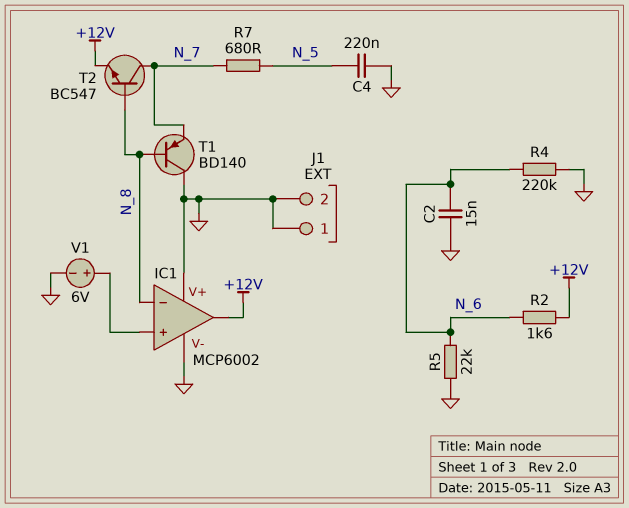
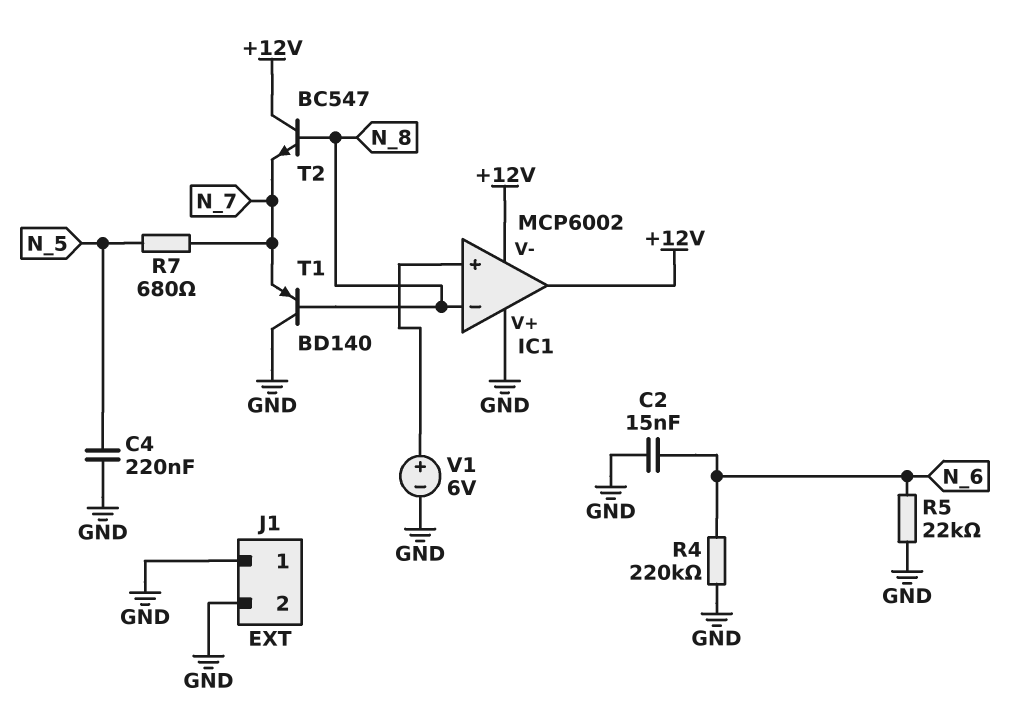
IC1 pin V-: GND -> +12V
R2: 1.6k (+12V, N_6) -> none
T2: NPN BC547 (B N_8, C N_7, E +12V) -> NPN BC547 (B N_8, C +12V, E N_7)

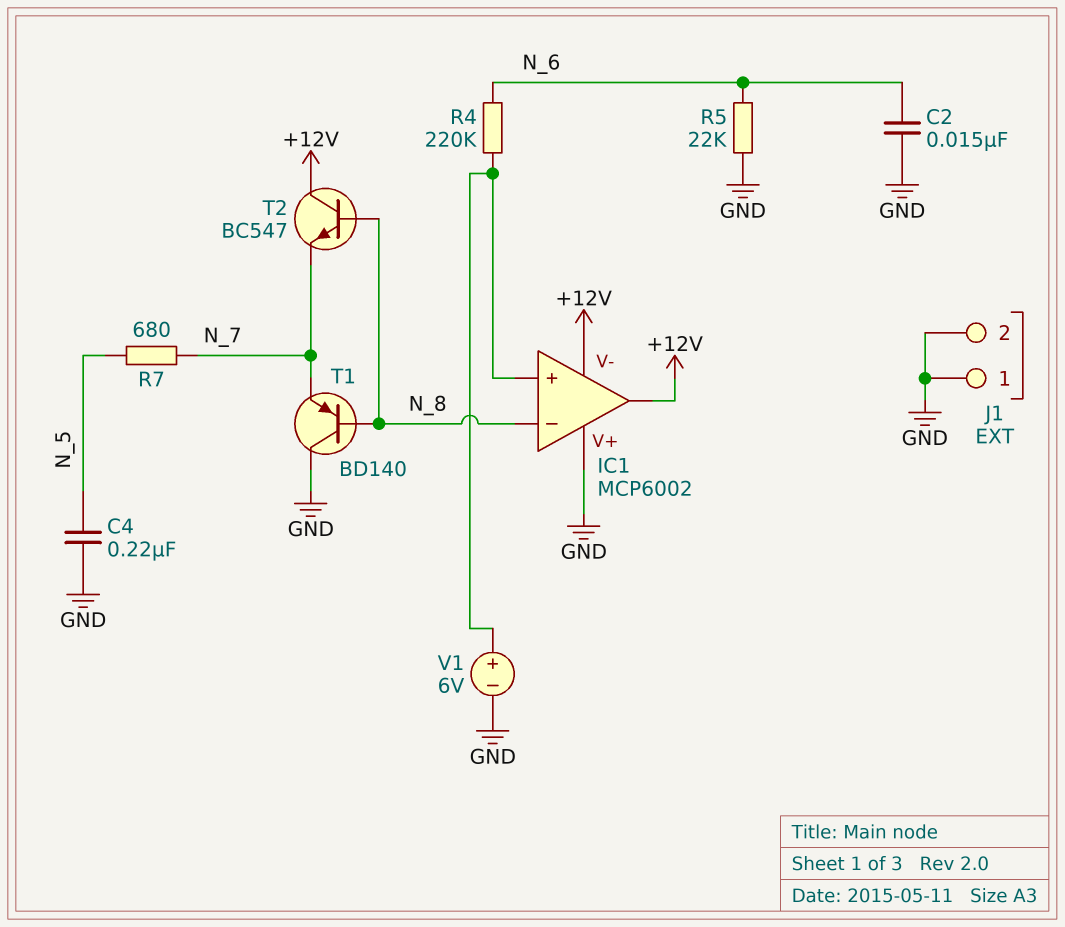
R4: 220k (GND, N_6) -> 220k (IC1/in+, N_6)

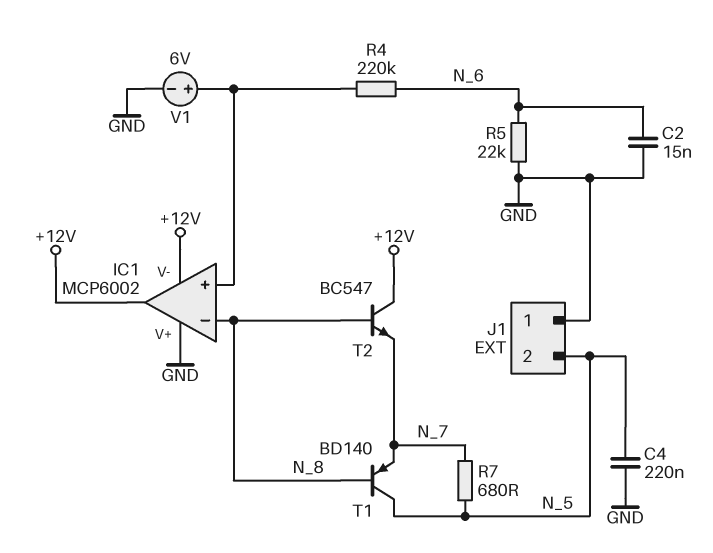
J1 pin 2: GND -> N_5
T1: PNP BD140 (B N_8, C GND, E N_7) -> PNP BD140 (B N_8, C N_5, E N_7)

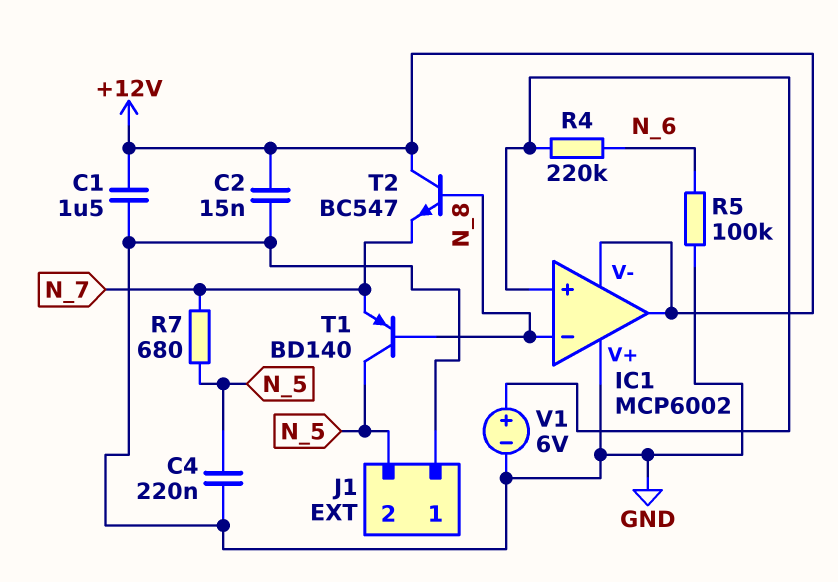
C1: none -> 1.5uF (+12V, GND)
C2: 15nF (GND, N_6) -> 15nF (+12V, GND)
R5: 22k (GND, N_6) -> 100k (GND, N_6)

